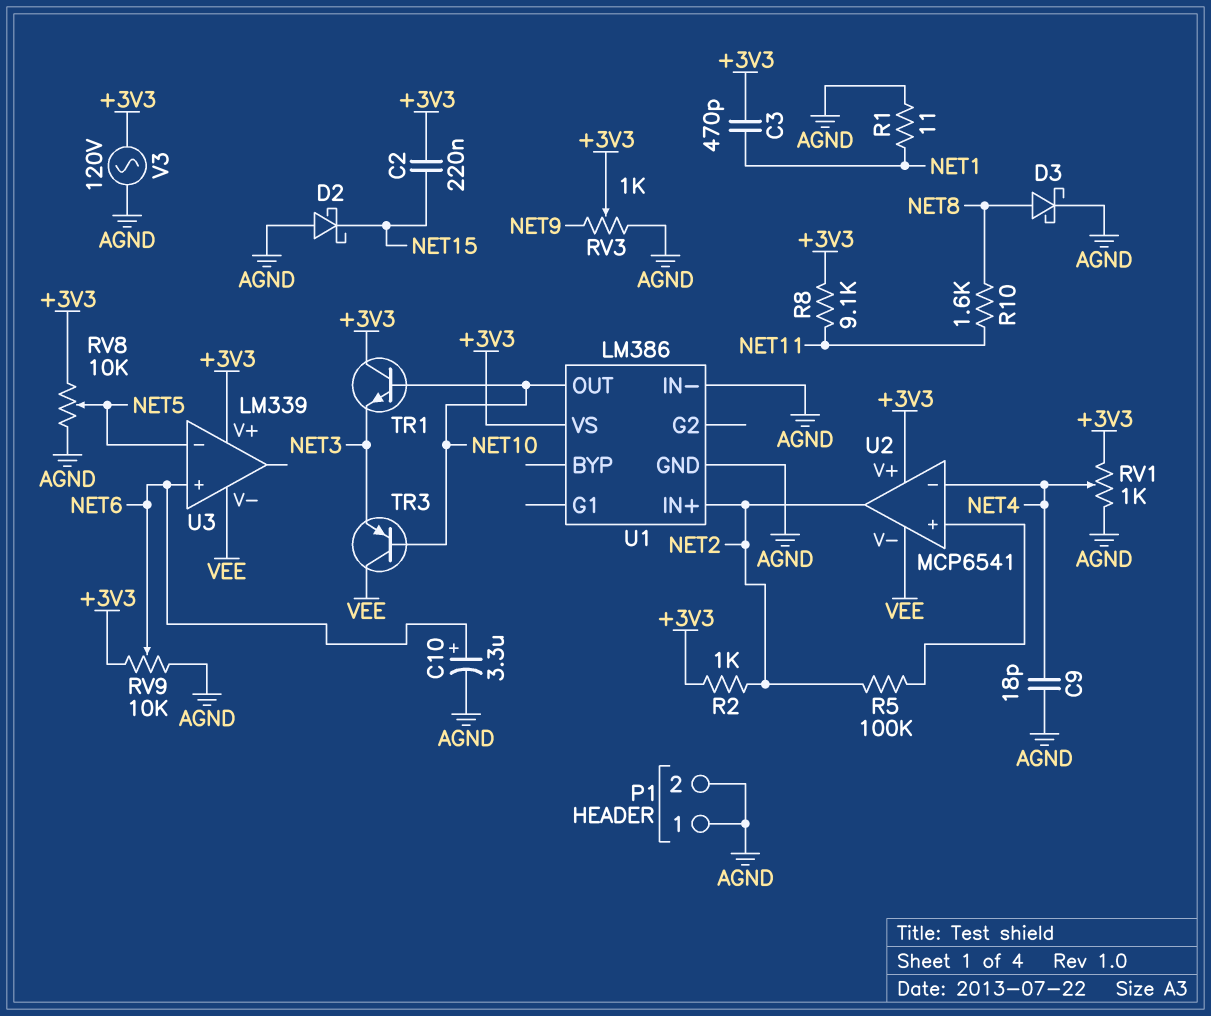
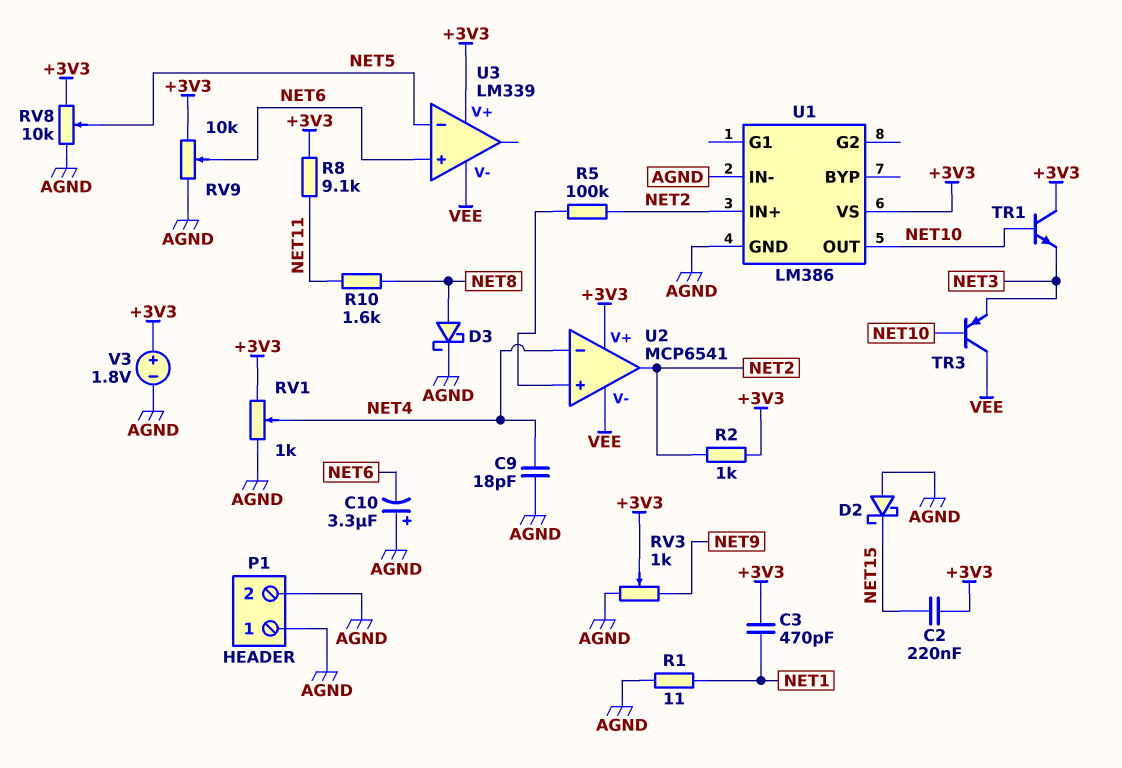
C10: 3.3uF (plus NET6, minus AGND) -> 3.3uF (plus AGND, minus NET6)
V3: AC 120V (+3V3, AGND) -> 1.8V (plus +3V3, minus AGND)

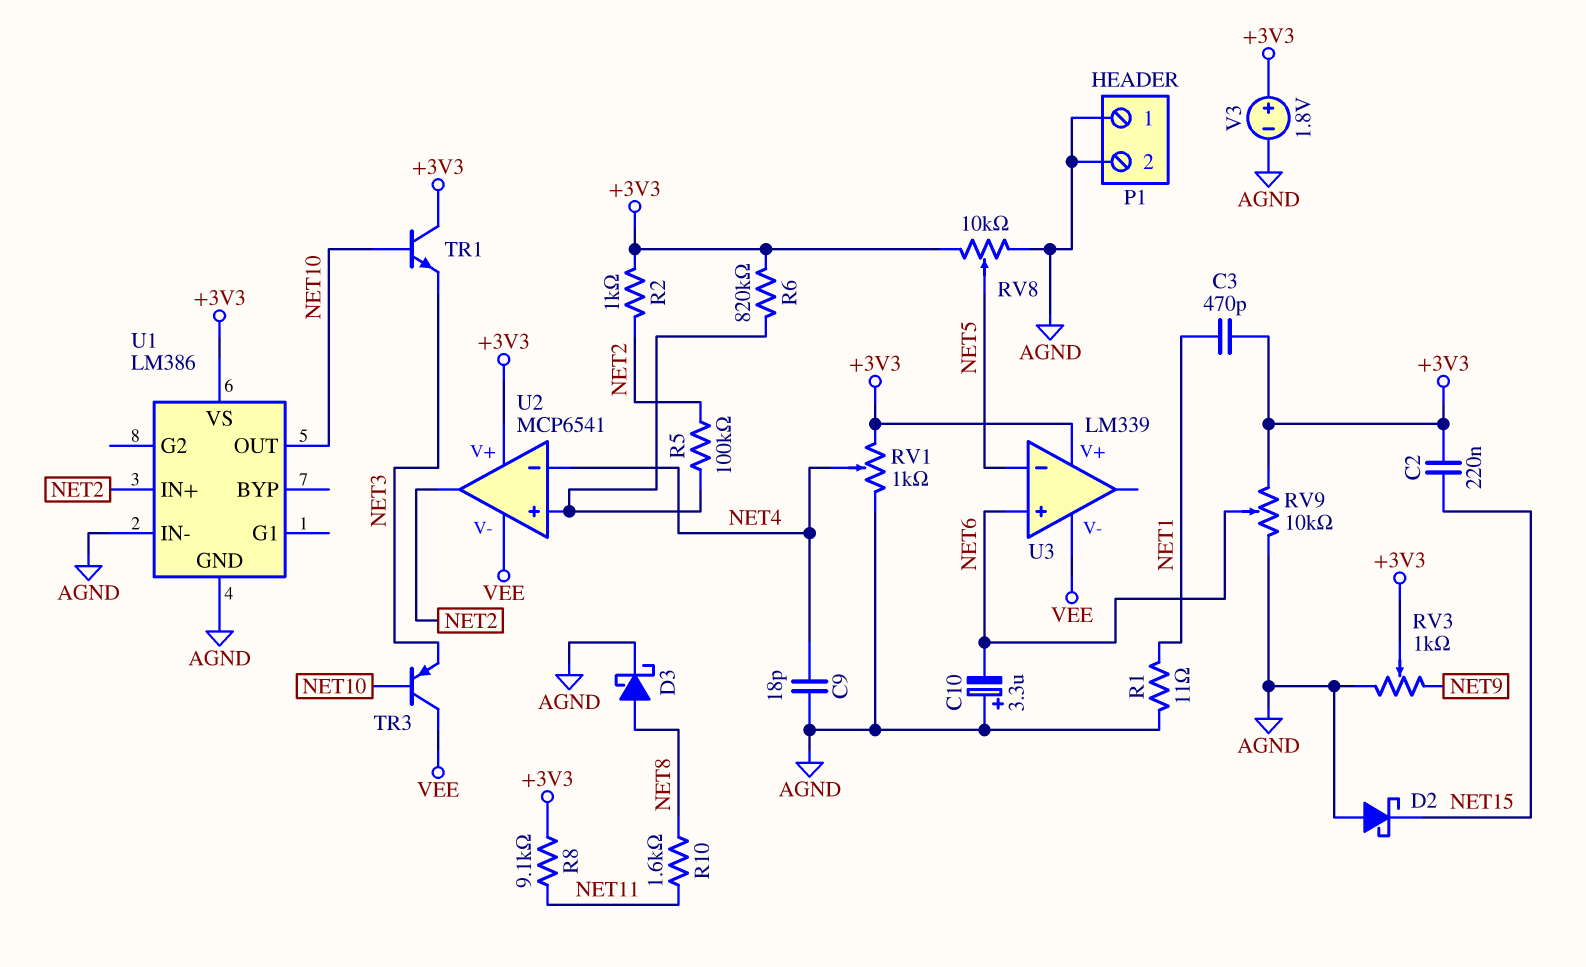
R6: none -> 820k (+3V3, U2/in+)

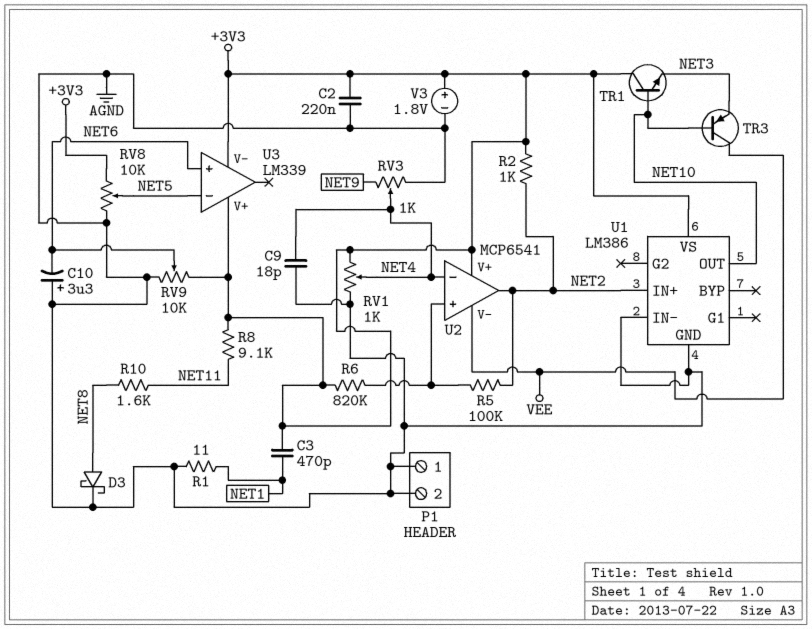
C2: 220nF (+3V3, NET15) -> 220nF (+3V3, AGND)
D2: schottky (A AGND, K NET15) -> none
RV3: 1k (AGND, NET9, wiper +3V3) -> 1k (AGND, NET9, wiper NET4)
U3 pin V-: VEE -> +3V3

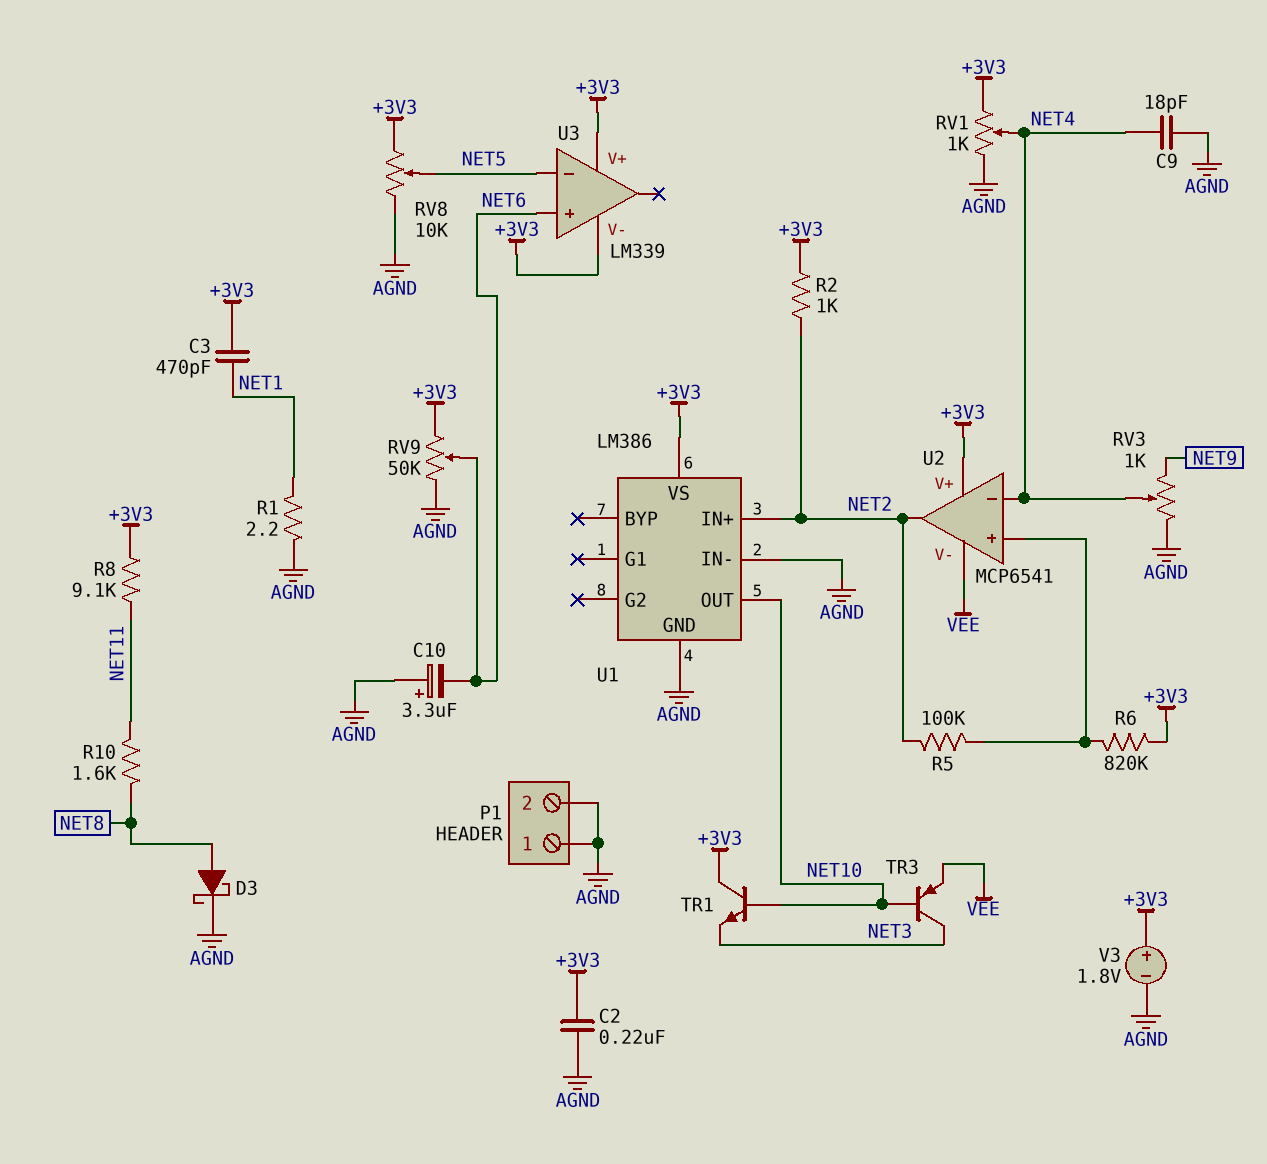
R1: 11 (AGND, NET1) -> 2.2 (AGND, NET1)
RV9: 10k (+3V3, AGND, wiper NET6) -> 50k (+3V3, AGND, wiper NET6)
TR3: PNP (B NET10, C VEE, E NET3) -> PNP (B NET10, C NET3, E VEE)

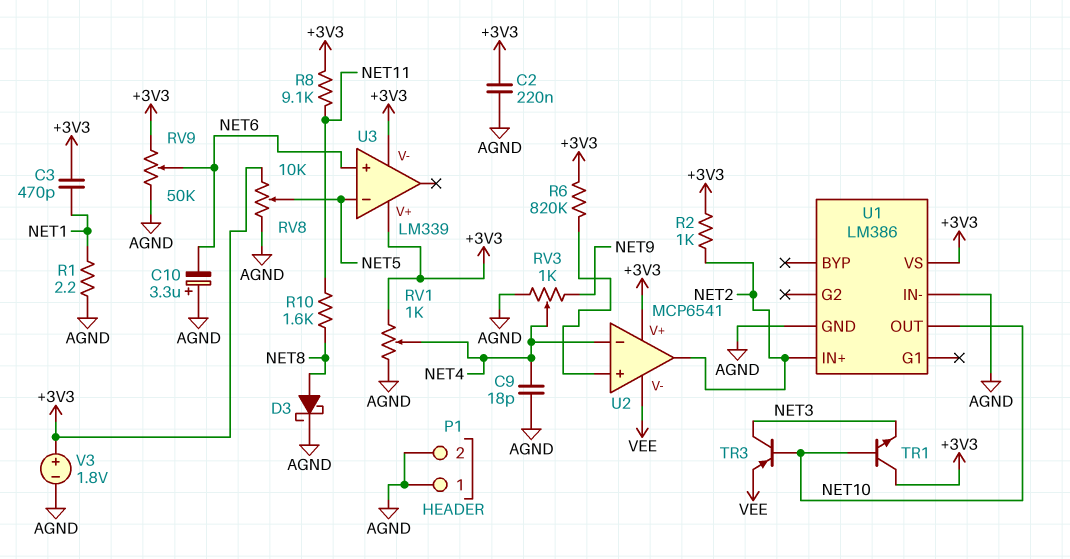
R5: 100k (NET2, U2/in+) -> none

